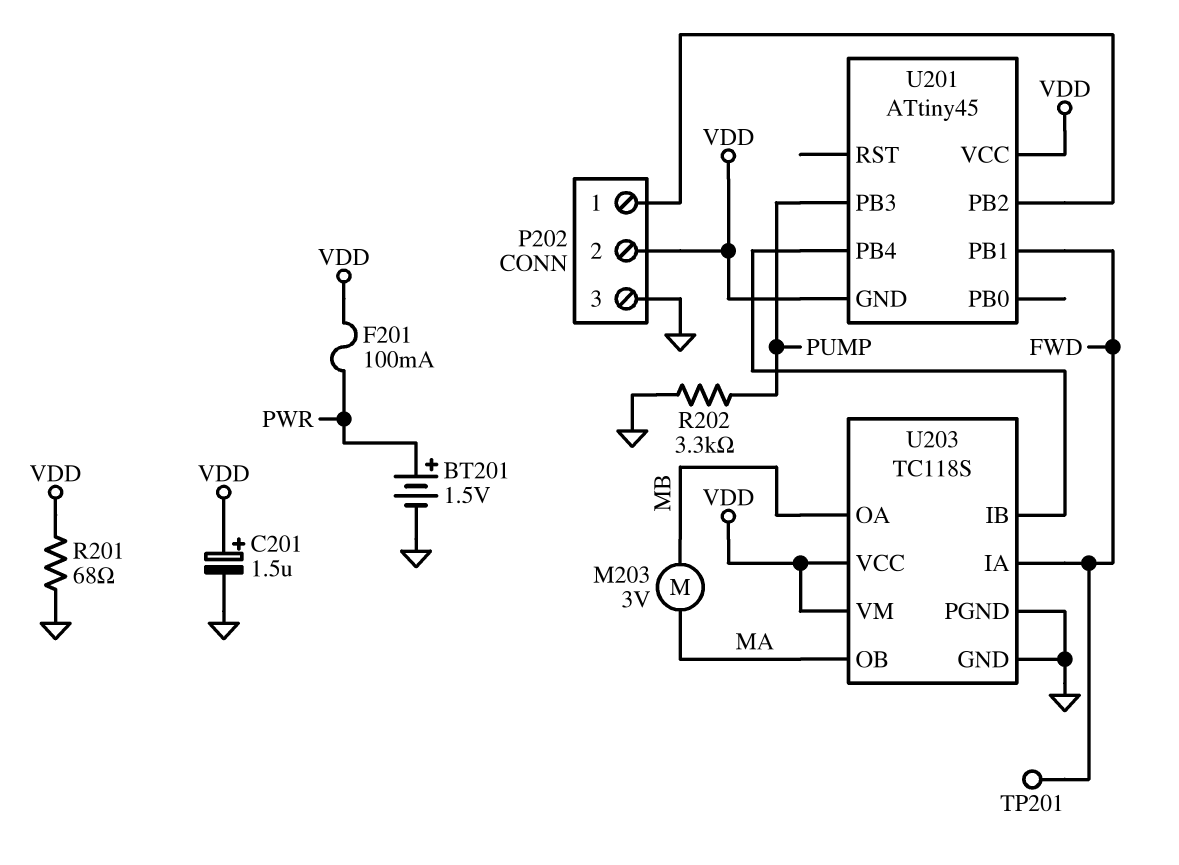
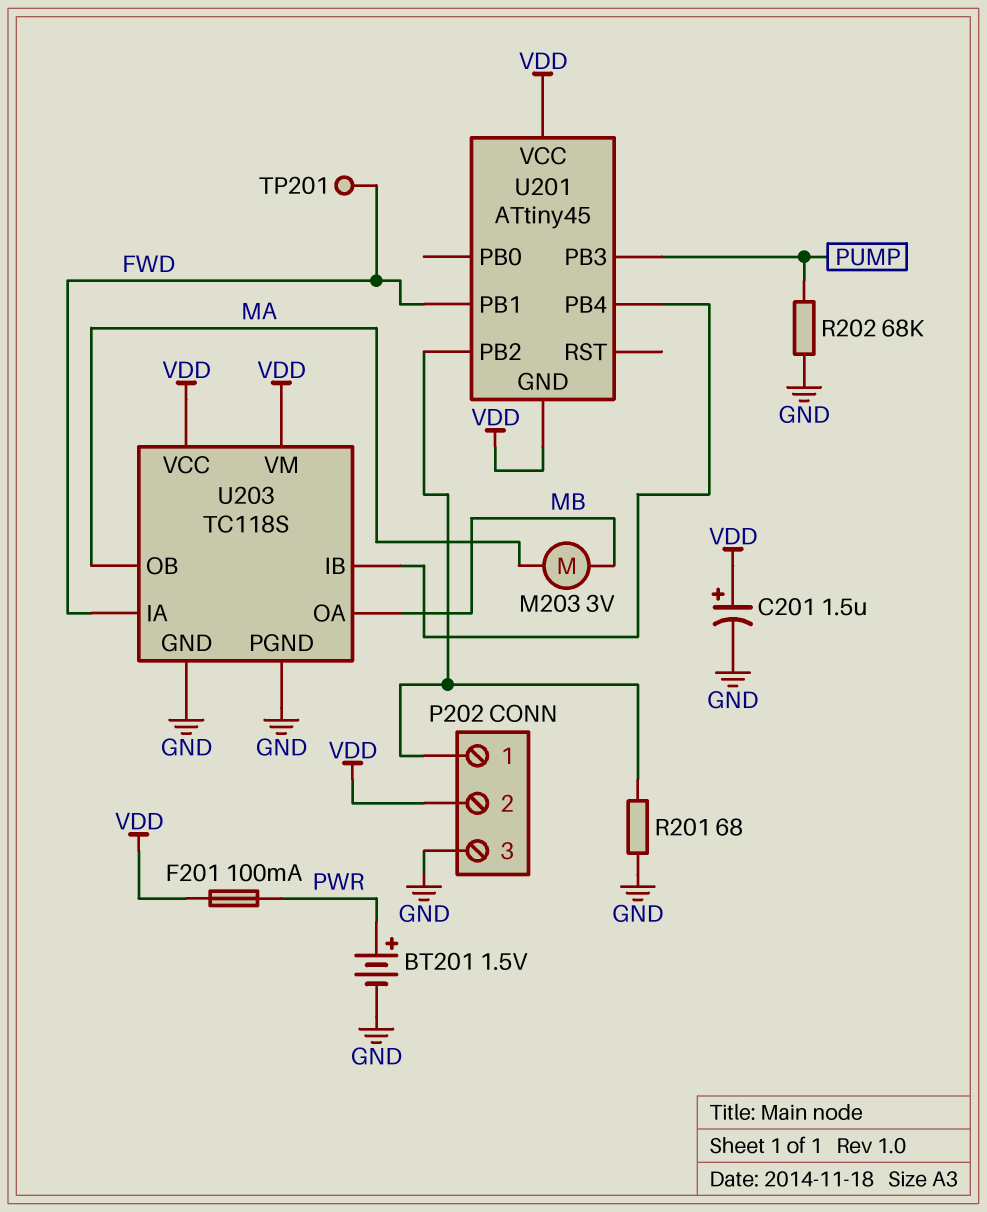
R201: 68 (GND, VDD) -> 68 (GND, P202/1)
R202: 3.3k (GND, PUMP) -> 68k (GND, PUMP)

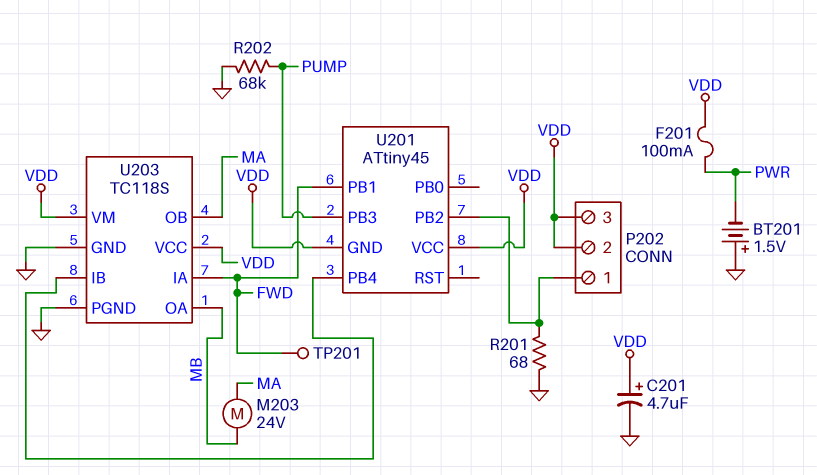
BT201: 1.5V (plus PWR, minus GND) -> 1.5V (plus GND, minus PWR)
C201: 1.5uF (plus VDD, minus GND) -> 4.7uF (plus VDD, minus GND)
M203: motor 3V (MA, MB) -> motor 24V (MA, MB)
P202 pin 3: GND -> VDD

